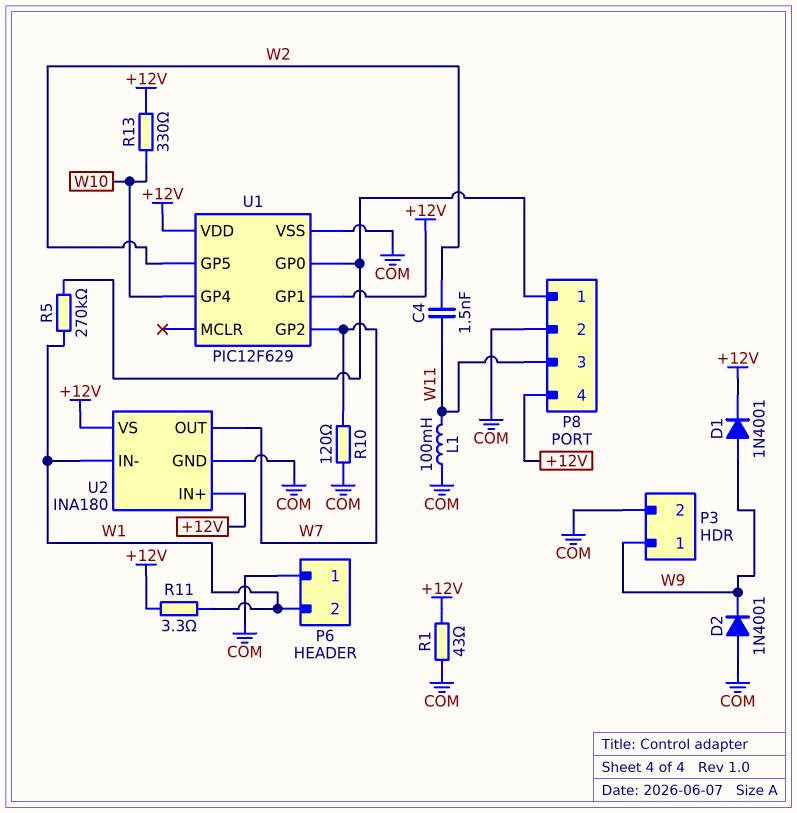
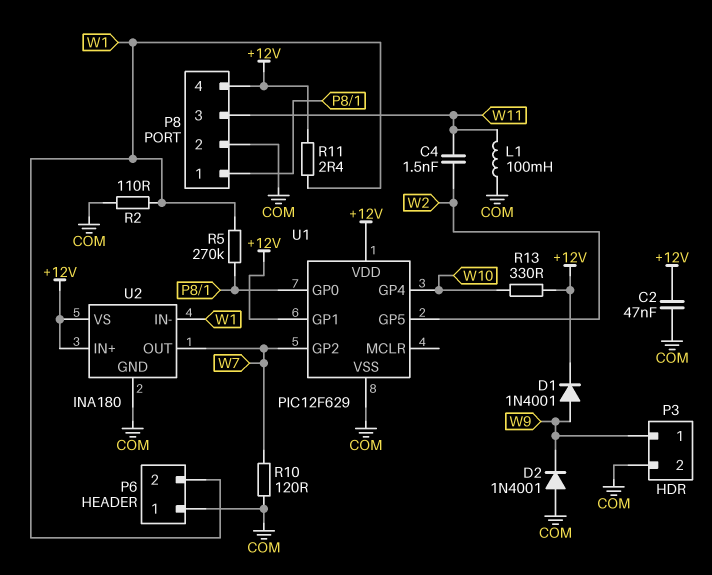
C2: none -> 47nF (+12V, COM)
R1: 43 (+12V, COM) -> none
R2: none -> 110 (COM, W1)
R11: 3.3 (+12V, W1) -> 2.4 (+12V, W1)

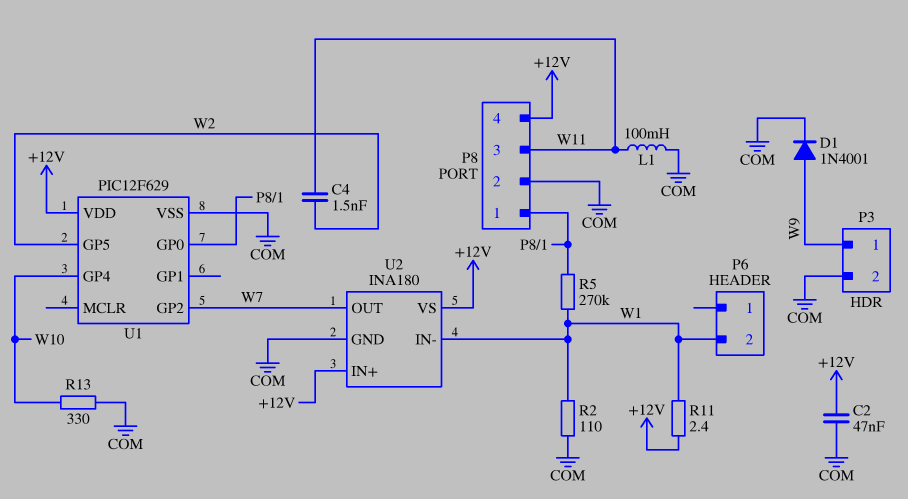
D1: diode 1N4001 (A W9, K +12V) -> diode 1N4001 (A W9, K COM)
D2: diode 1N4001 (A COM, K W9) -> none
P6 pin 1: COM -> none
R10: 120 (COM, W7) -> none
R13: 330 (+12V, W10) -> 330 (COM, W10)
U1 pin GP1: +12V -> none

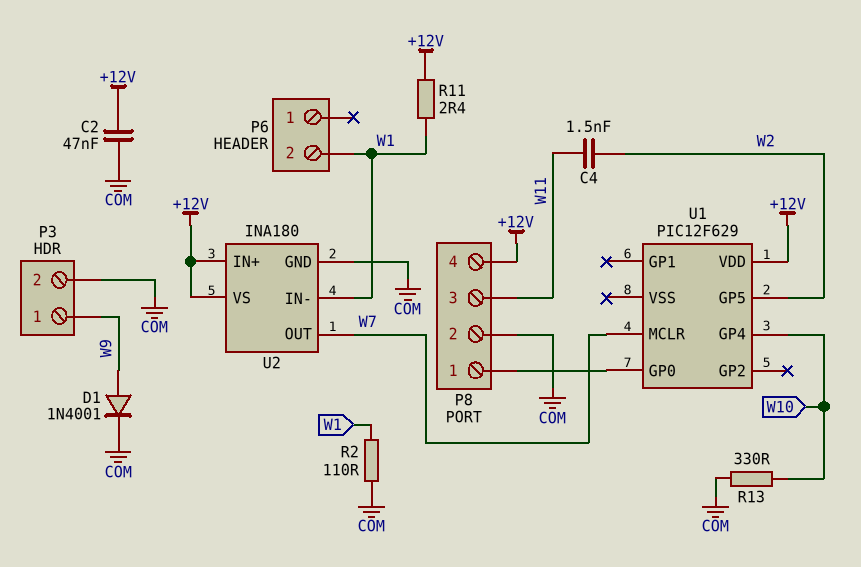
L1: 100mH (COM, W11) -> none
R5: 270k (P8/1, W1) -> none
U1 pin GP2: W7 -> none
U1 pin MCLR: none -> W7
U1 pin VSS: COM -> none

